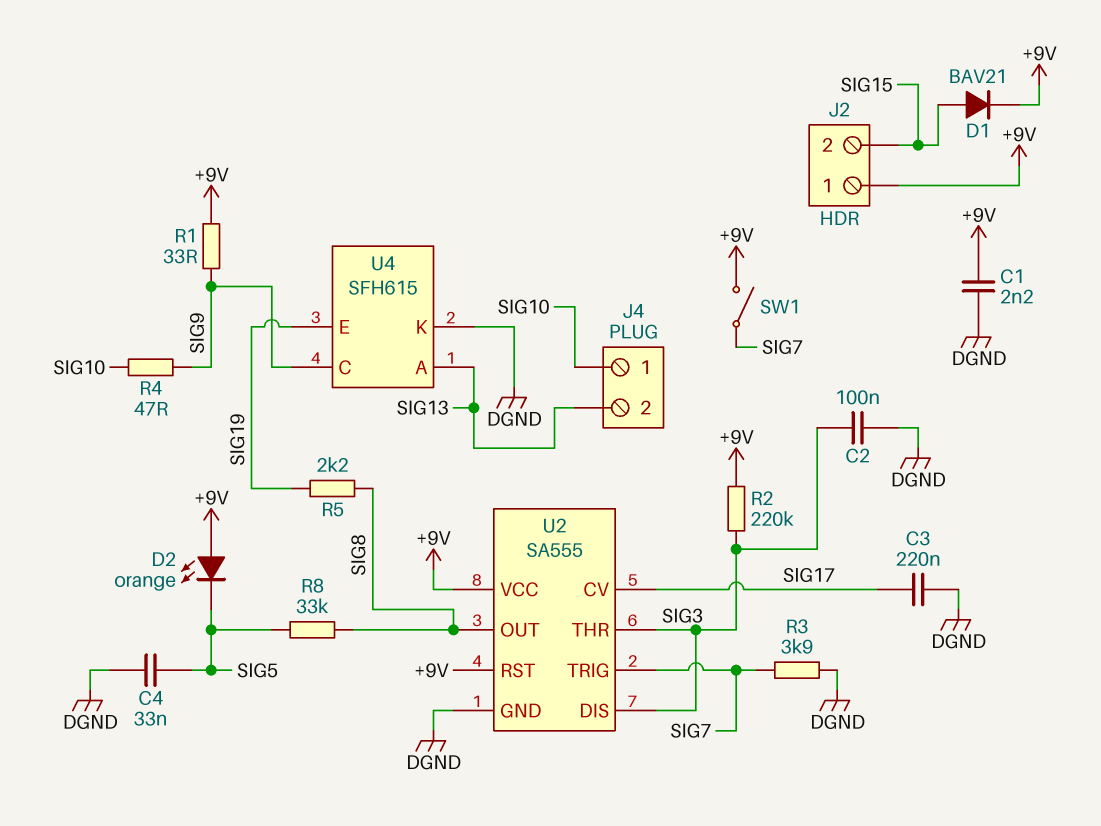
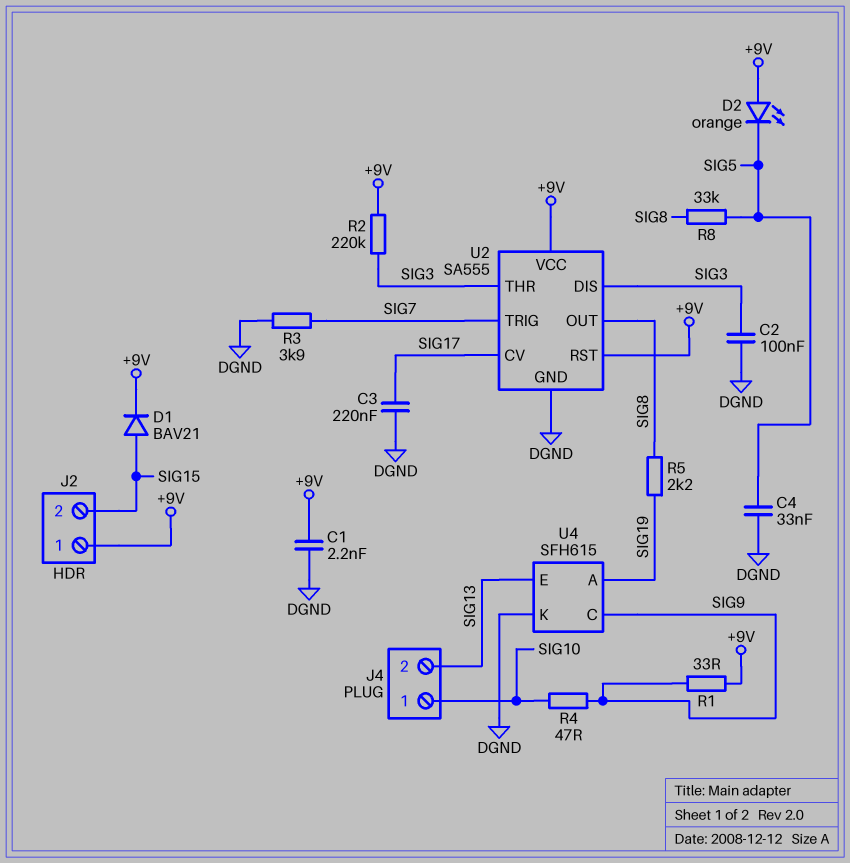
SW1: switch (+9V, SIG7) -> none
U4 pin A: SIG13 -> SIG19
U4 pin E: SIG19 -> SIG13

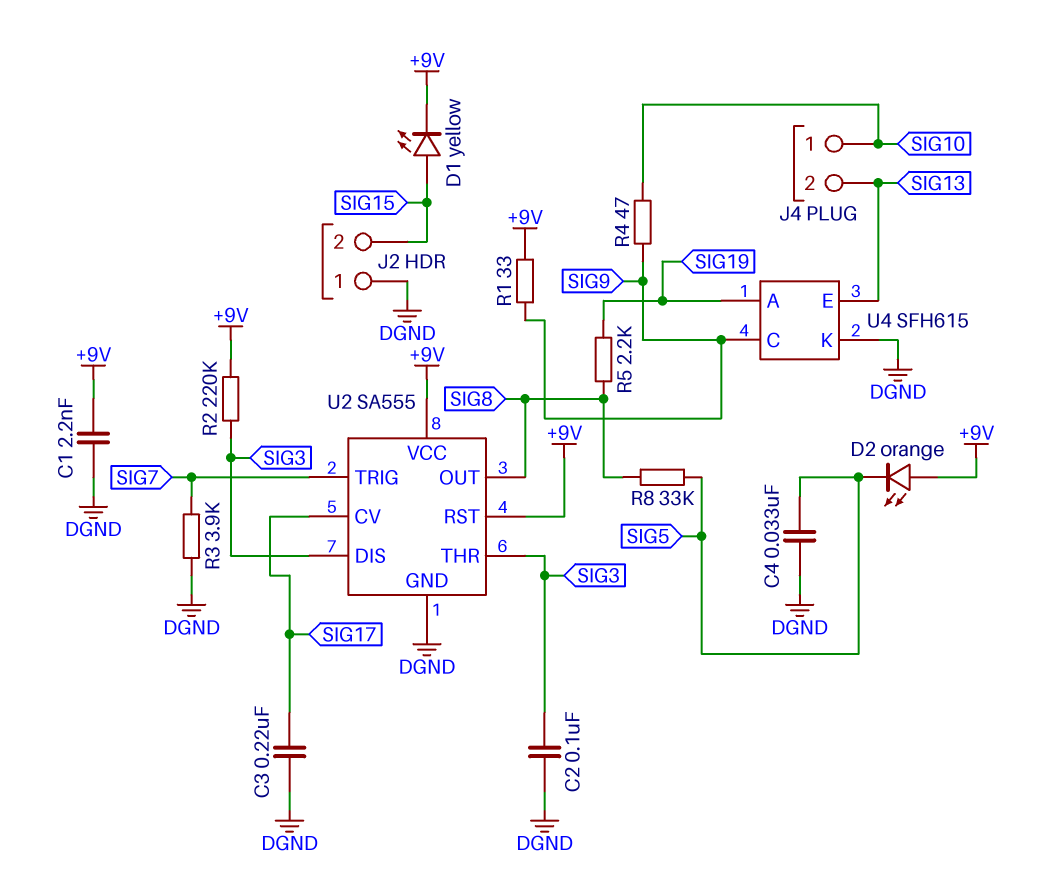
D1: diode BAV21 (A SIG15, K +9V) -> LED yellow (A SIG15, K +9V)
J2 pin 1: +9V -> DGND

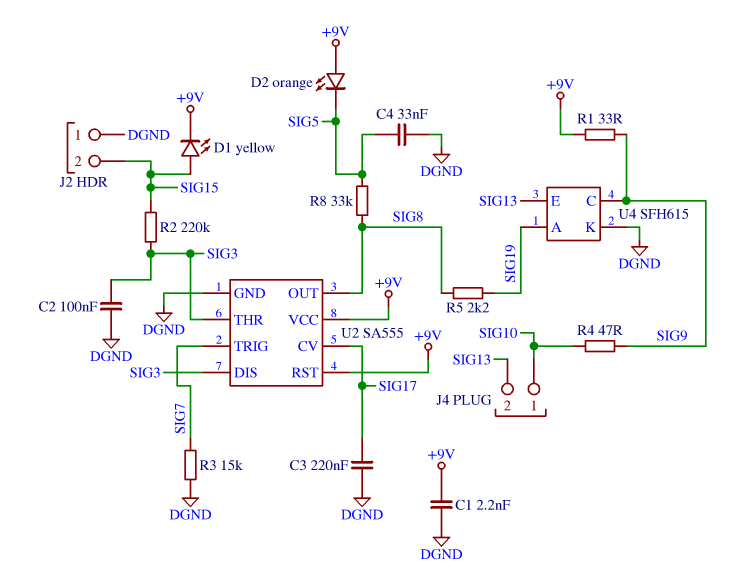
R2: 220k (+9V, SIG3) -> 220k (SIG3, SIG15)
R3: 3.9k (DGND, SIG7) -> 15k (DGND, SIG7)

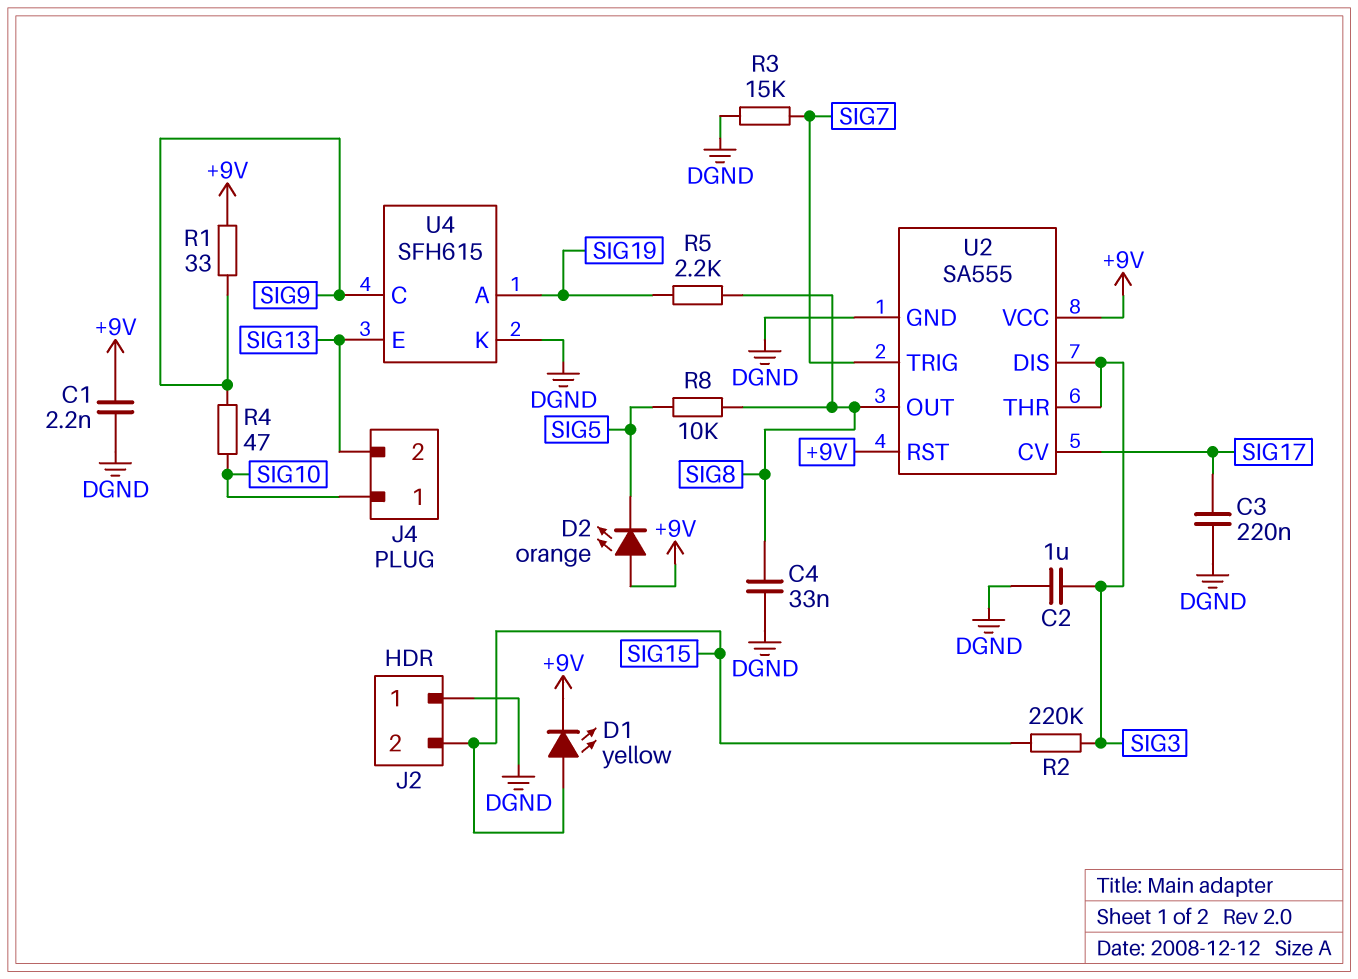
C2: 100nF (DGND, SIG3) -> 1uF (DGND, SIG3)
C4: 33nF (DGND, SIG5) -> 33nF (DGND, SIG8)
R8: 33k (SIG5, SIG8) -> 10k (SIG5, SIG8)

